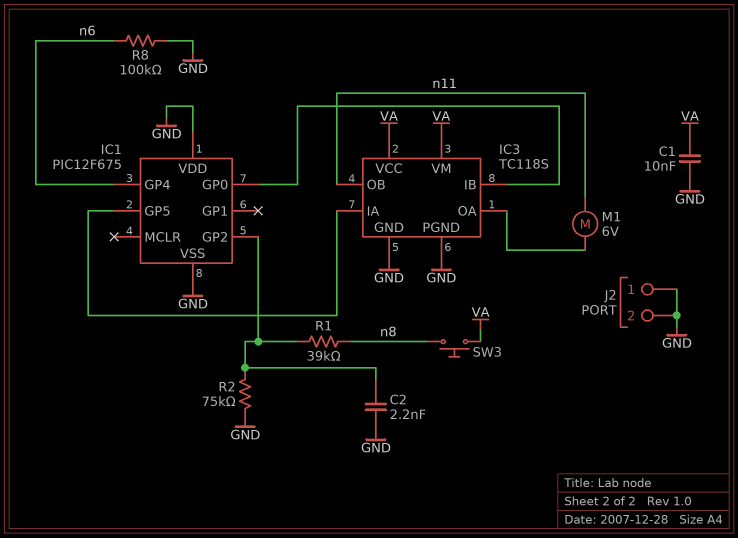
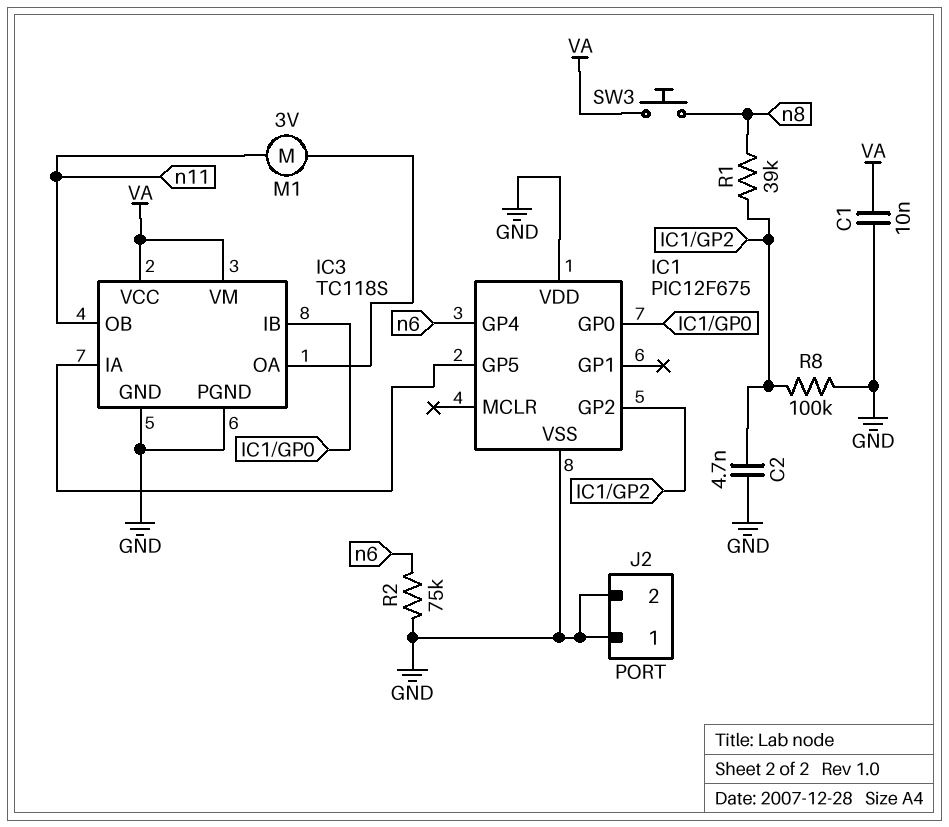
C2: 2.2nF (GND, IC1/GP2) -> 4.7nF (GND, IC1/GP2)
M1: motor 6V (IC3/OA, n11) -> motor 3V (IC3/OA, n11)
R2: 75k (GND, IC1/GP2) -> 75k (GND, n6)
R8: 100k (GND, n6) -> 100k (GND, IC1/GP2)

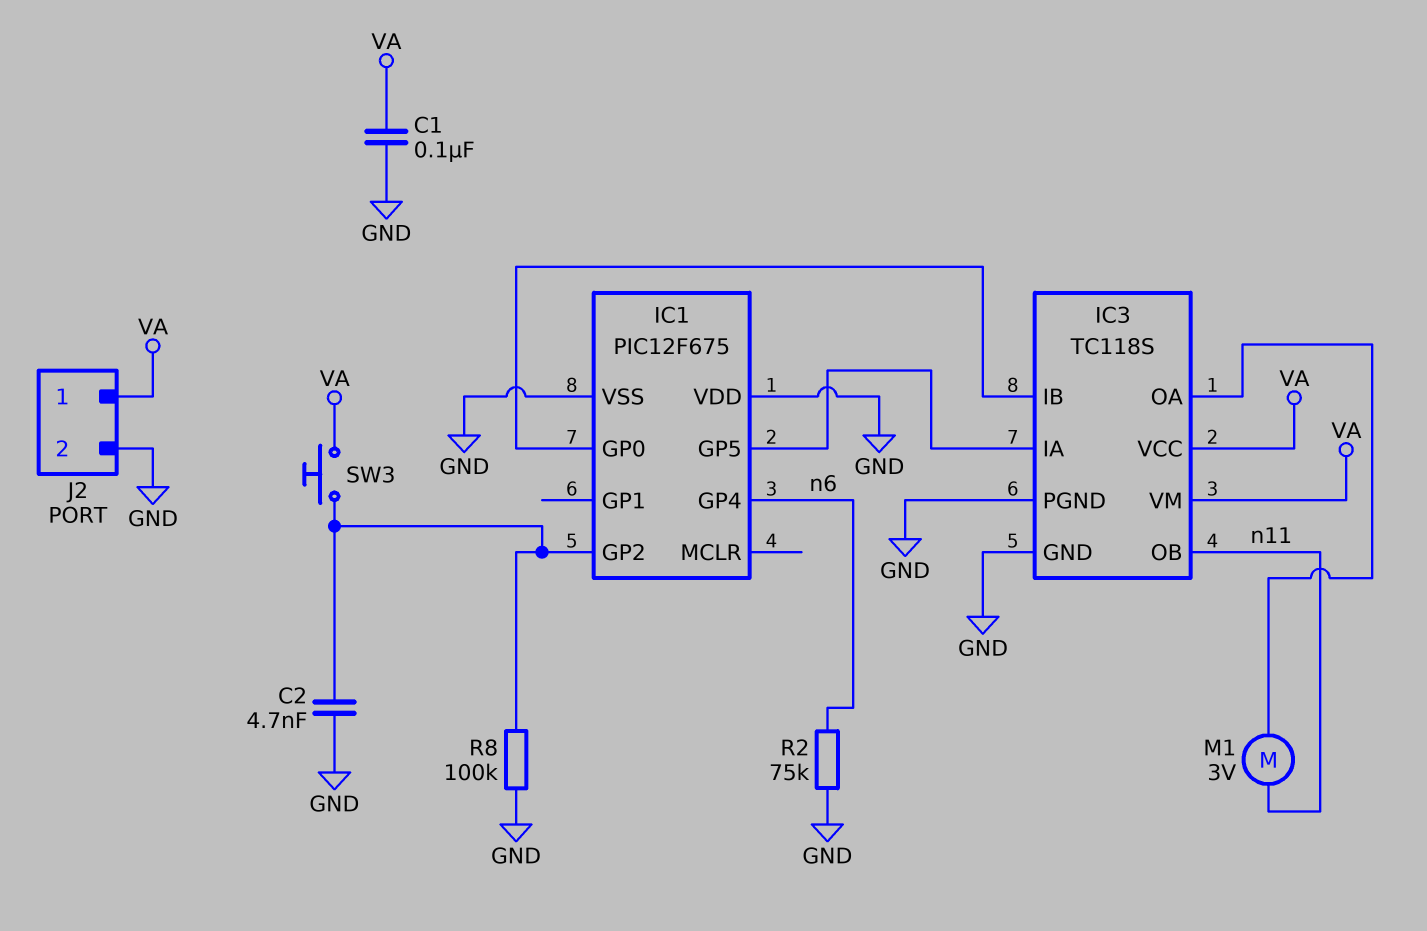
C1: 10nF (GND, VA) -> 100nF (GND, VA)
J2 pin 1: GND -> VA
R1: 39k (IC1/GP2, n8) -> none
SW3: button (VA, n8) -> button (IC1/GP2, VA)

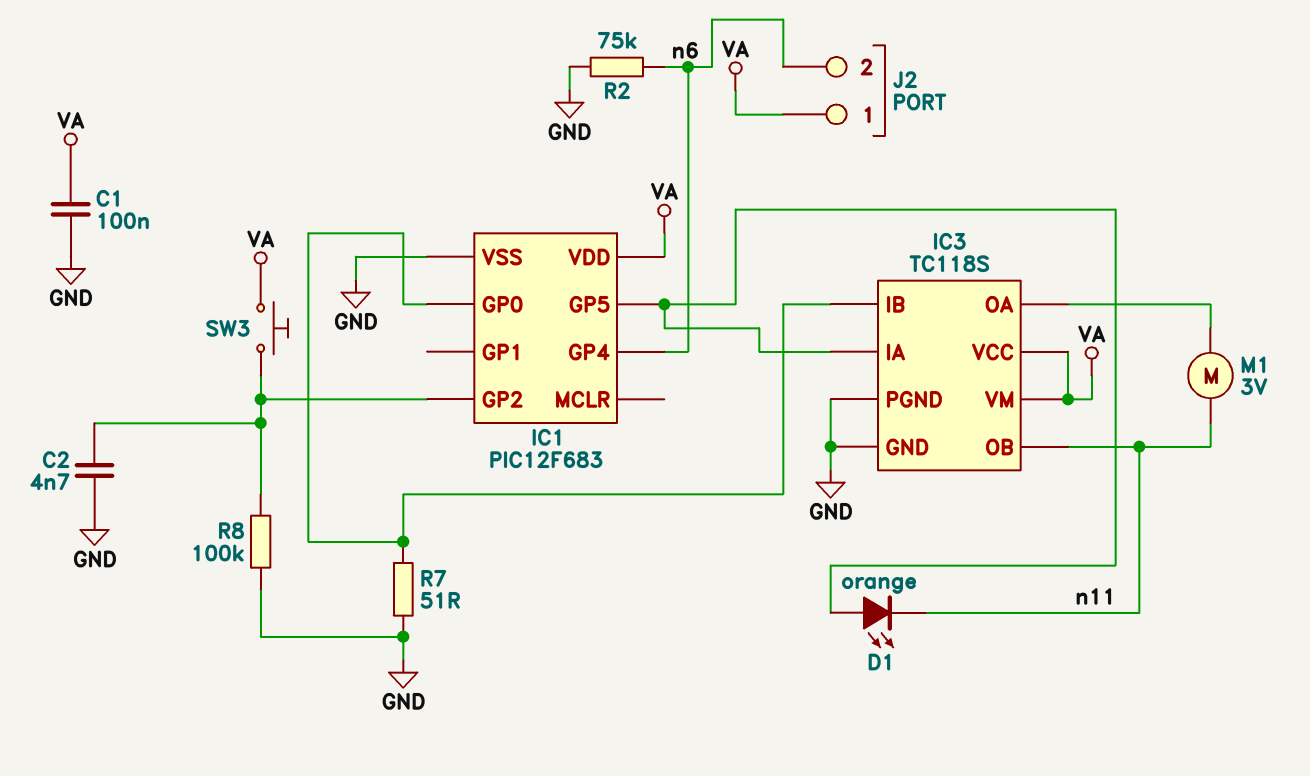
D1: none -> LED orange (A IC1/GP5, K n11)
IC1: PIC12F675 -> PIC12F683
IC1 pin VDD: GND -> VA
J2 pin 2: GND -> n6
R7: none -> 51 (GND, IC1/GP0)

